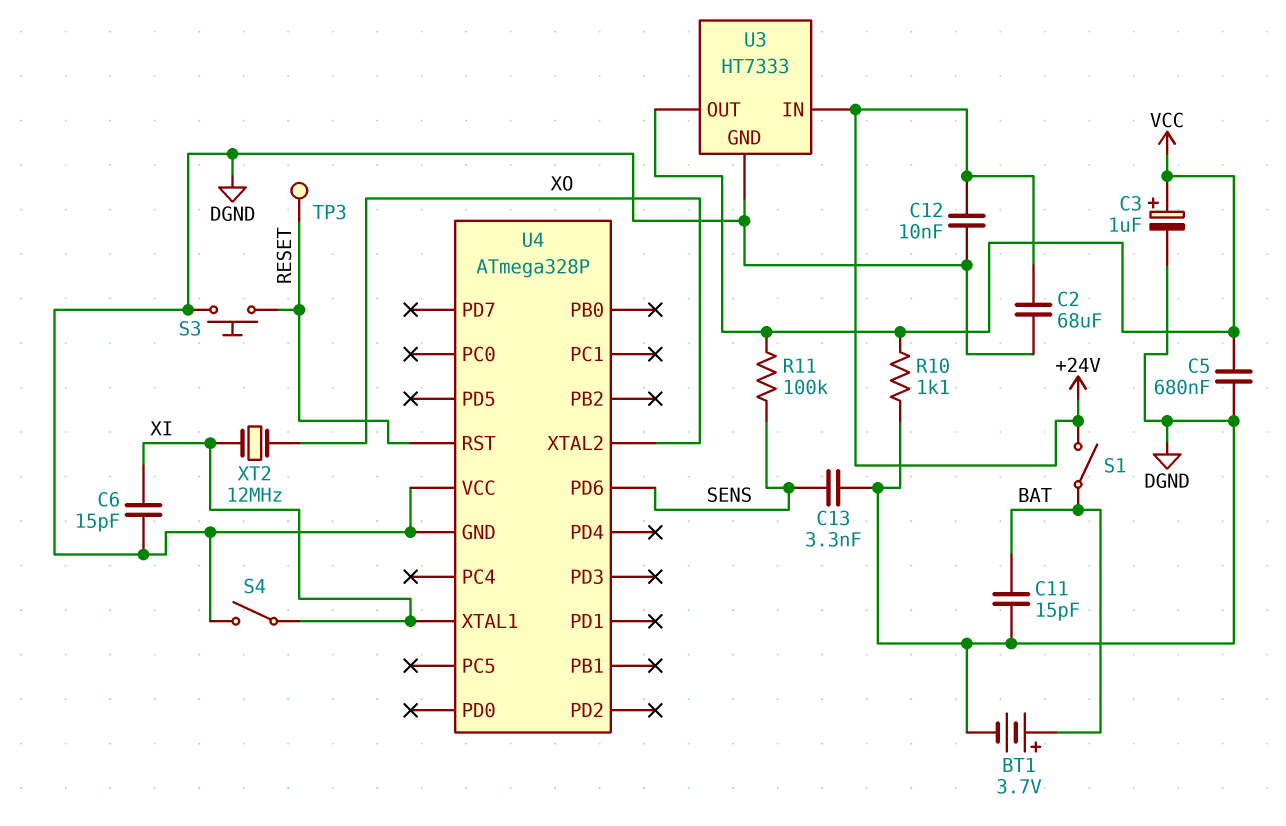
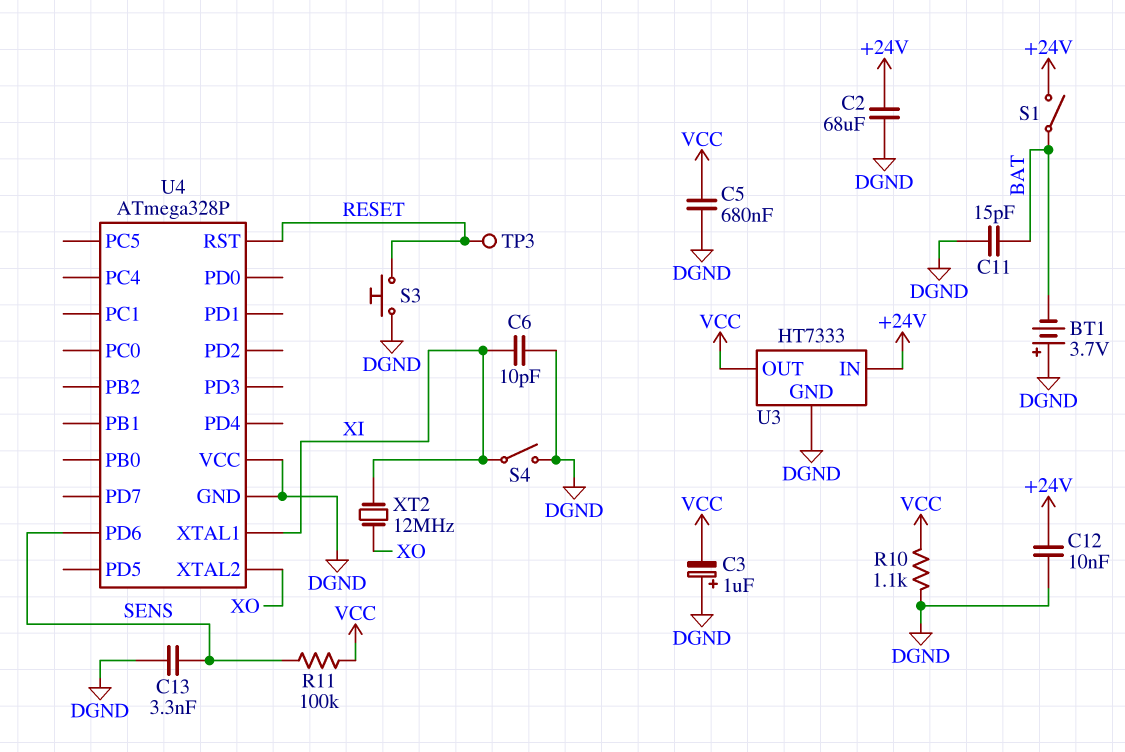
BT1: 3.7V (plus BAT, minus DGND) -> 3.7V (plus DGND, minus BAT)
C3: 1uF (plus VCC, minus DGND) -> 1uF (plus DGND, minus VCC)
C6: 15pF (DGND, XI) -> 10pF (DGND, XI)

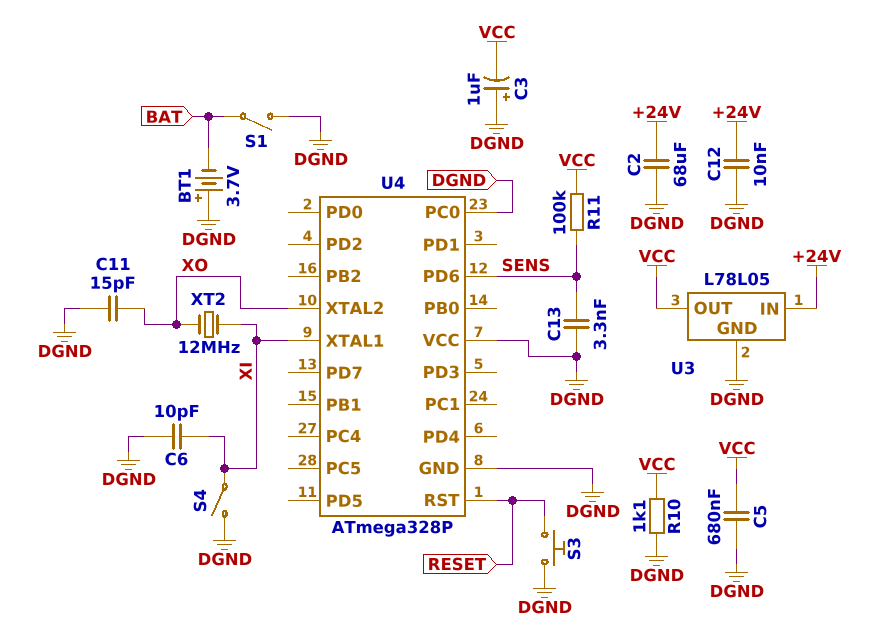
C11: 15pF (BAT, DGND) -> 15pF (DGND, XO)
S1: switch (+24V, BAT) -> switch (BAT, DGND)
TP3: test point (RESET) -> none
U3: HT7333 -> L78L05
U4 pin PC0: none -> DGND

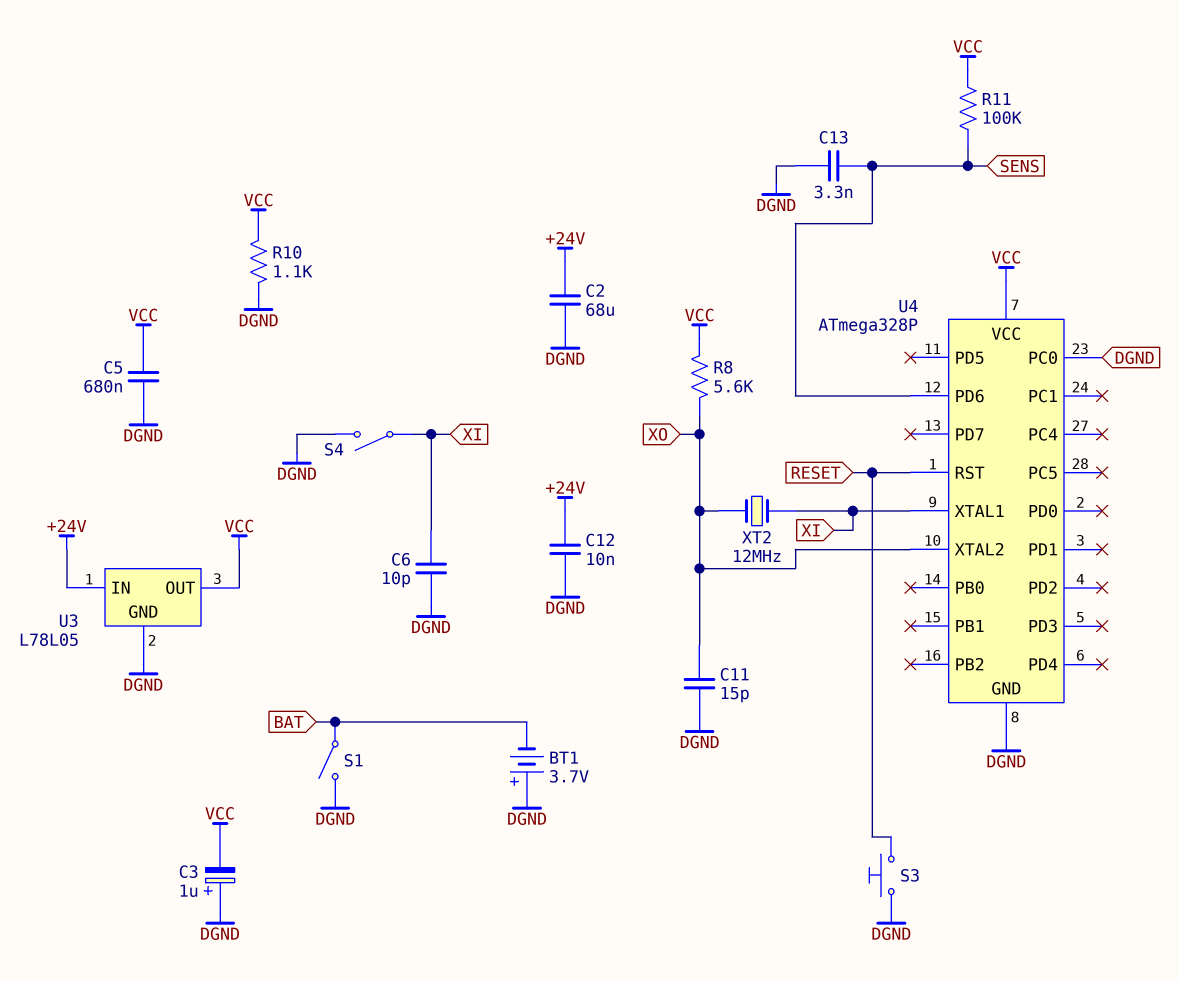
R8: none -> 5.6k (VCC, XO)
U4 pin VCC: DGND -> VCC

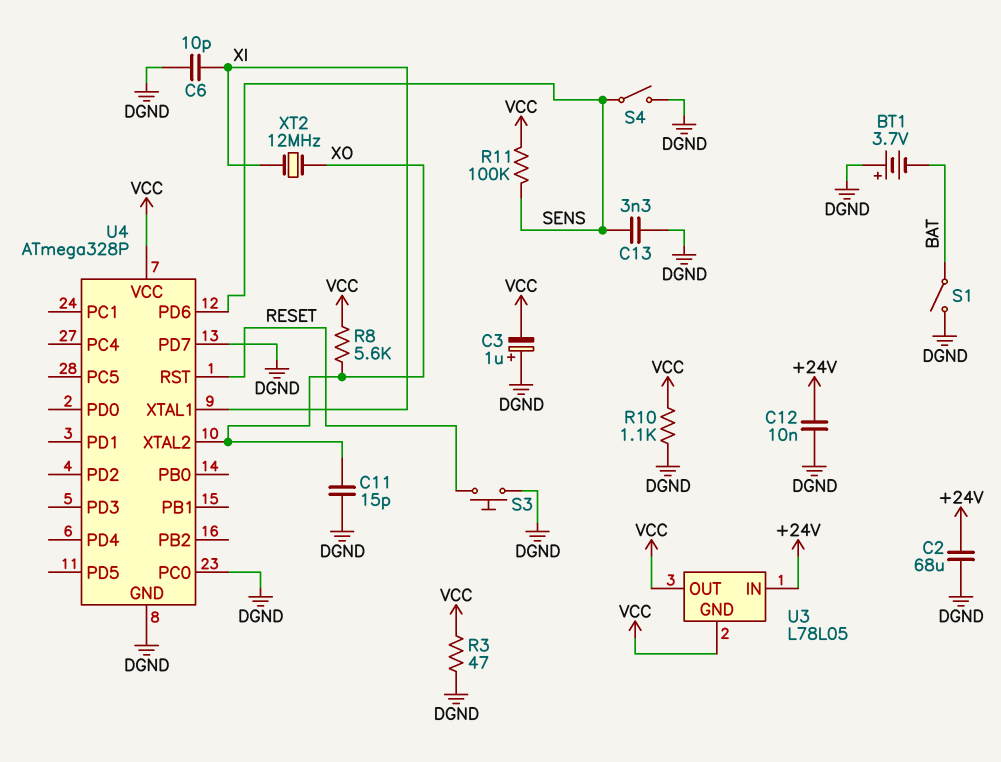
C5: 680nF (DGND, VCC) -> none
R3: none -> 47 (DGND, VCC)
S4: switch (DGND, XI) -> switch (DGND, SENS)
U3 pin GND: DGND -> VCC
U4 pin PD7: none -> DGND

